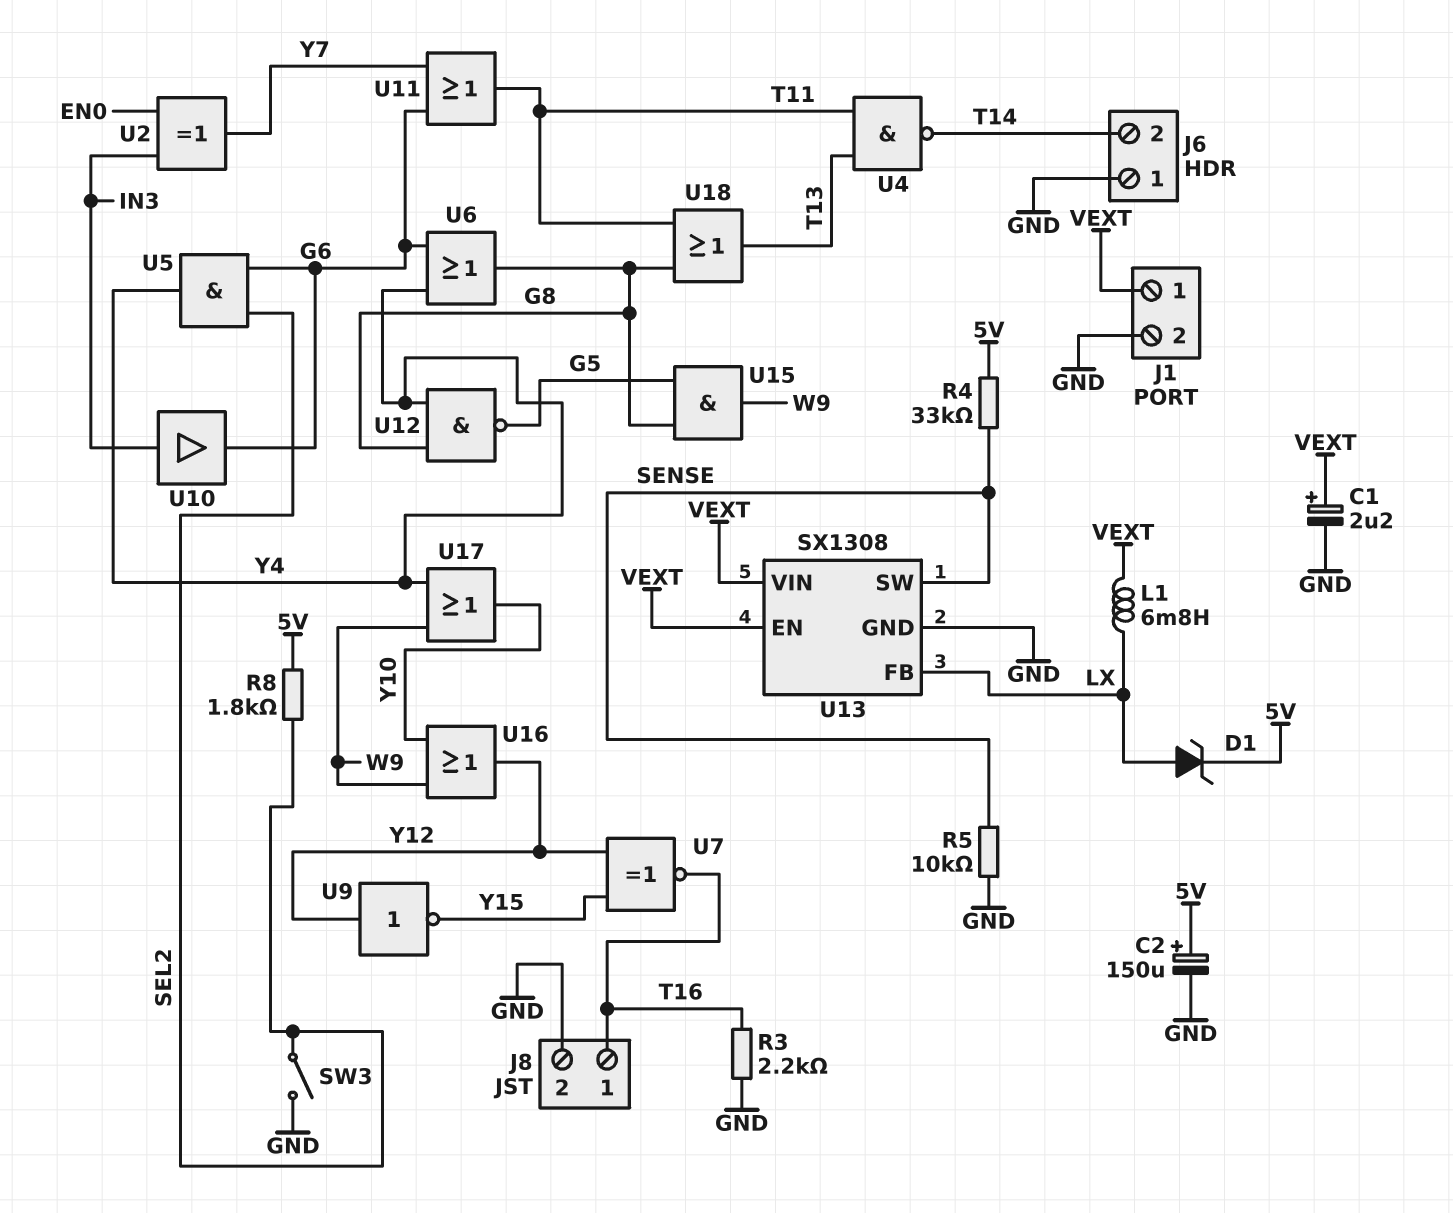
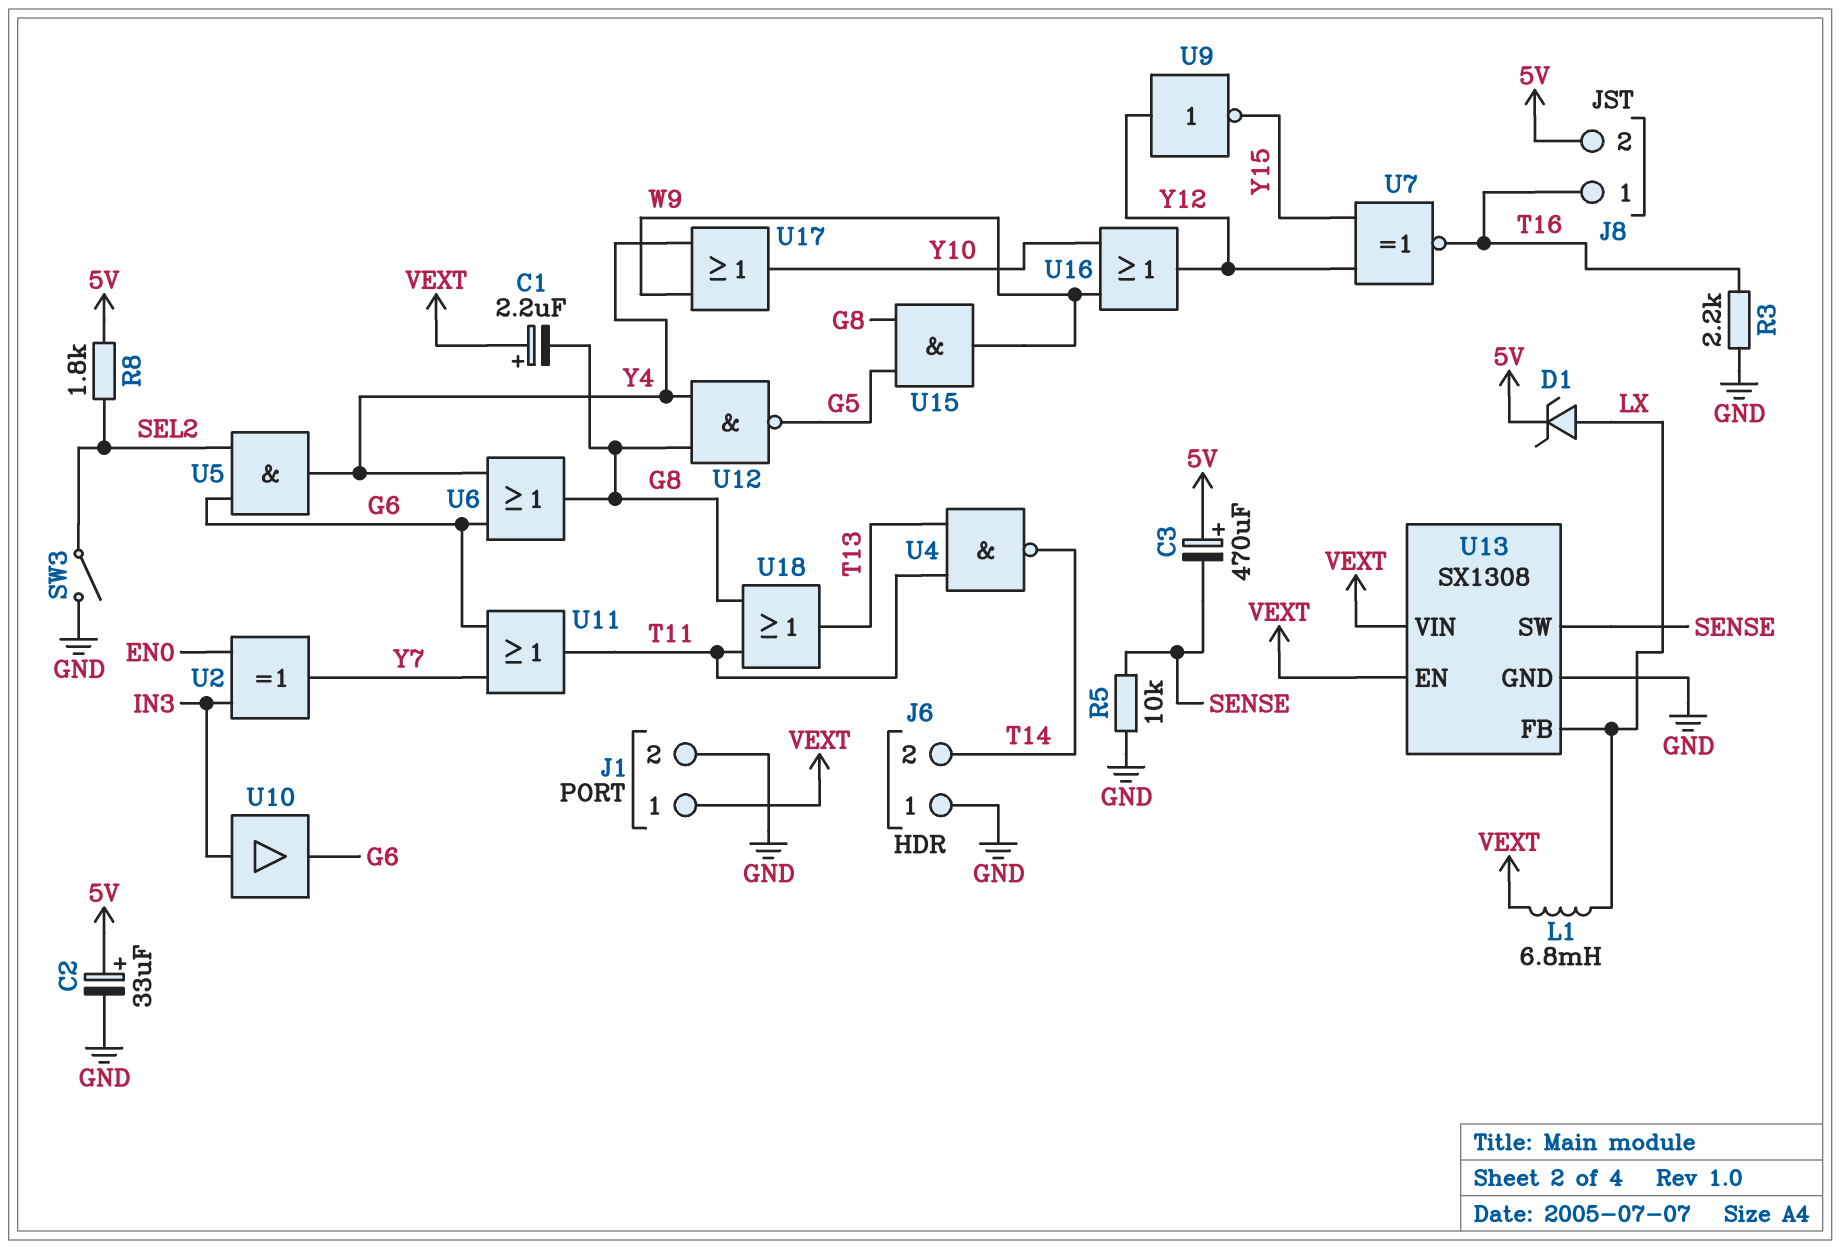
C1: 2.2uF (plus VEXT, minus GND) -> 2.2uF (plus VEXT, minus G8)
C2: 150uF (plus 5V, minus GND) -> 33uF (plus 5V, minus GND)
C3: none -> 470uF (plus 5V, minus SENSE)
J8 pin 2: GND -> 5V
R4: 33k (5V, SENSE) -> none

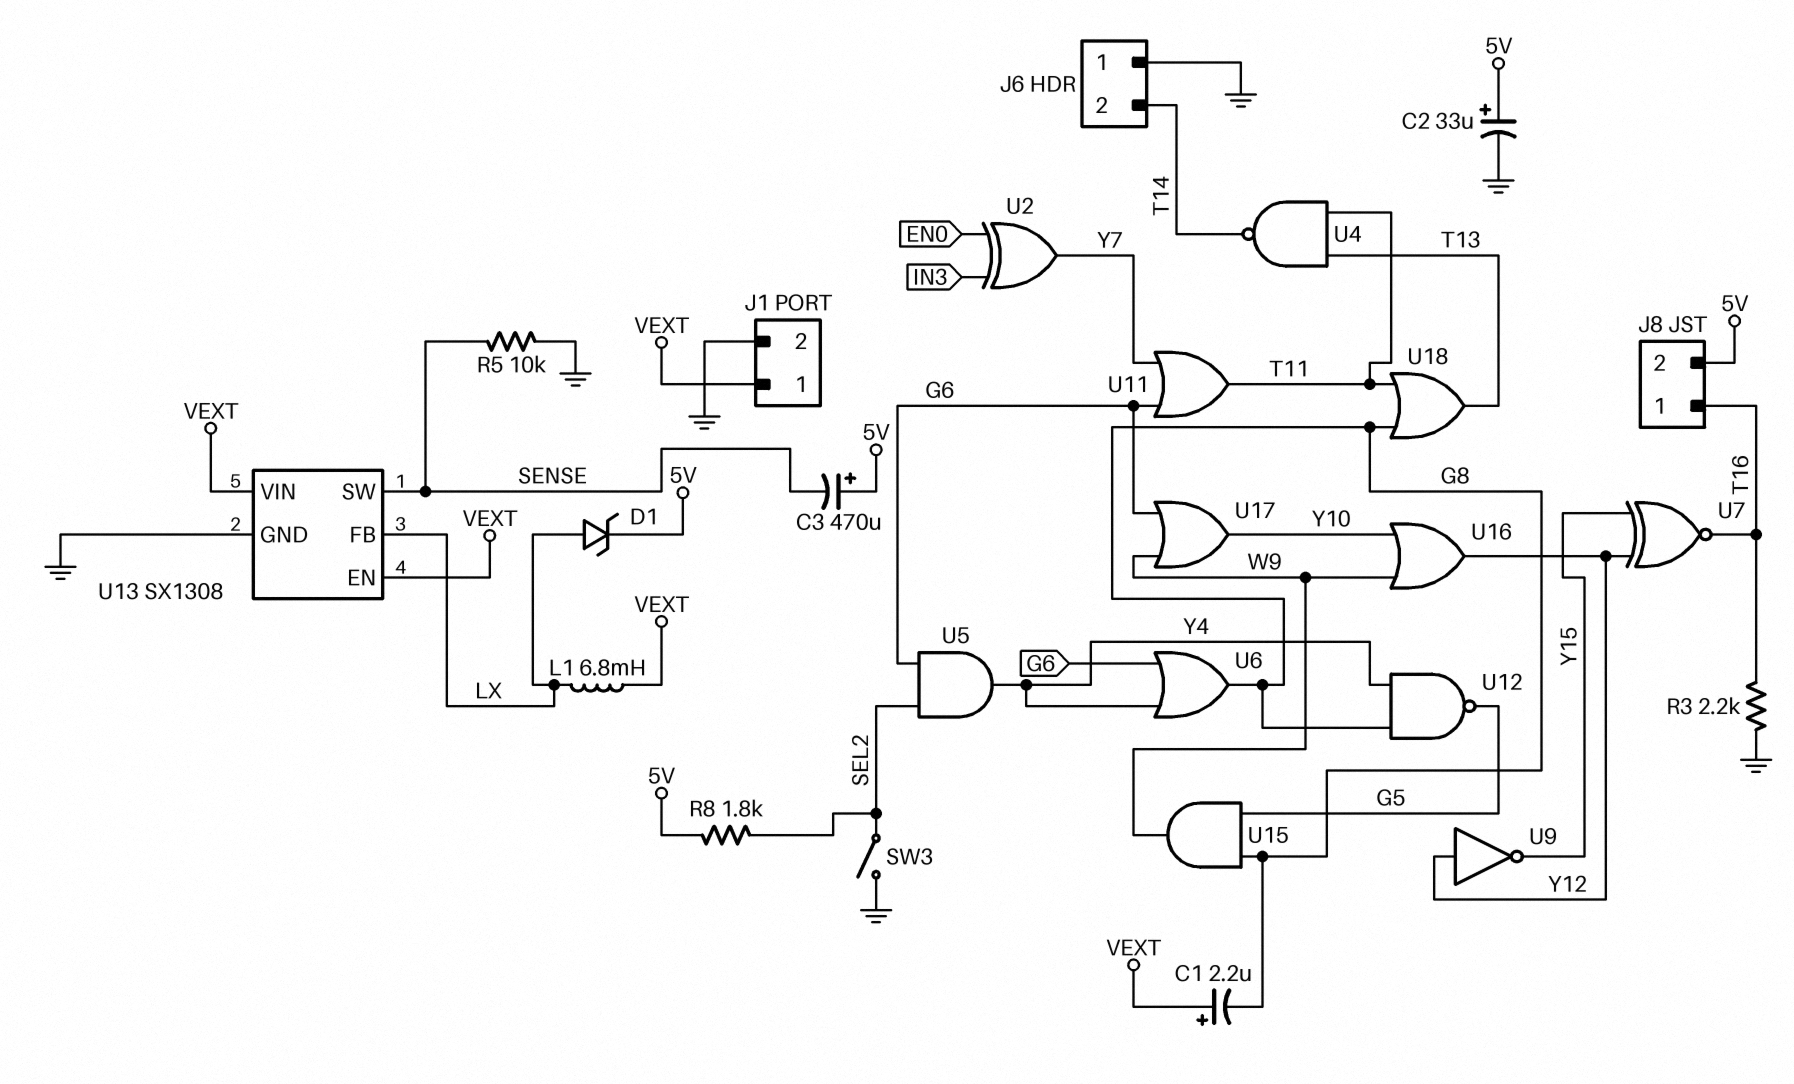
U10: buffer (in IN3, out G6) -> none
U17: OR (in W9, in Y4, out Y10) -> OR (in G6, in W9, out Y10)

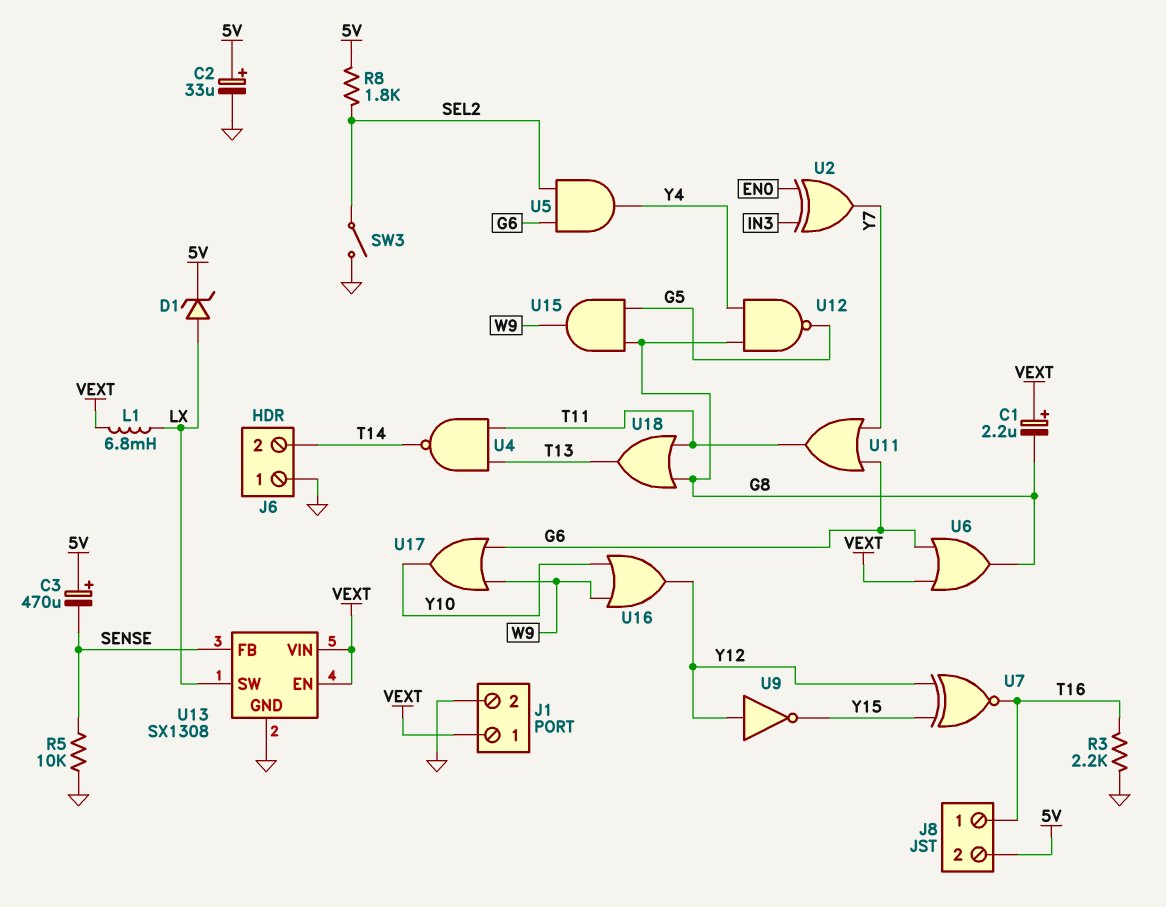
U6: OR (in G6, in Y4, out G8) -> OR (in G6, in VEXT, out G8)
U13 pin FB: LX -> SENSE
U13 pin SW: SENSE -> LX

